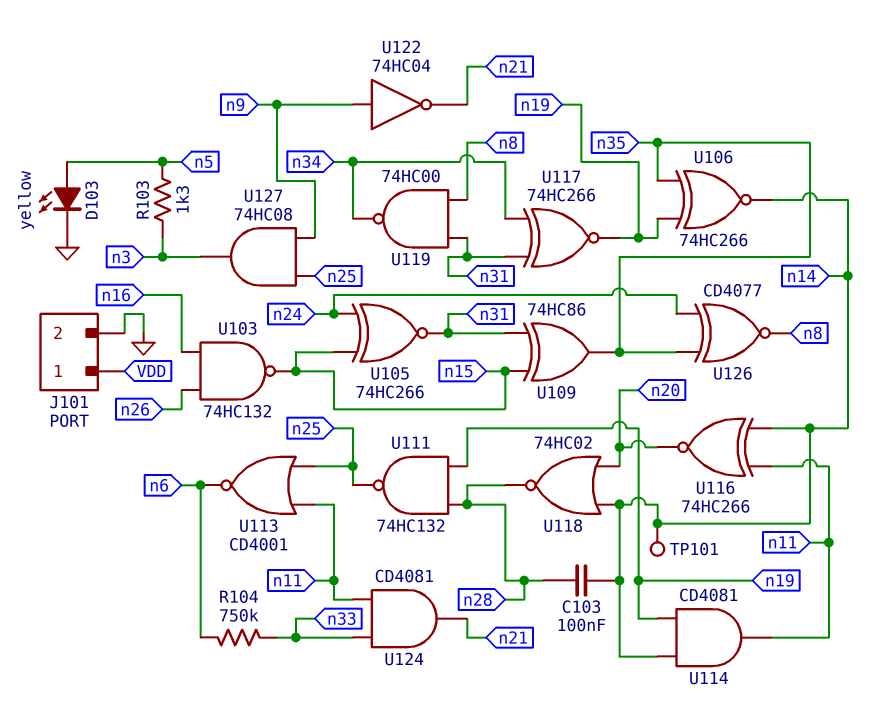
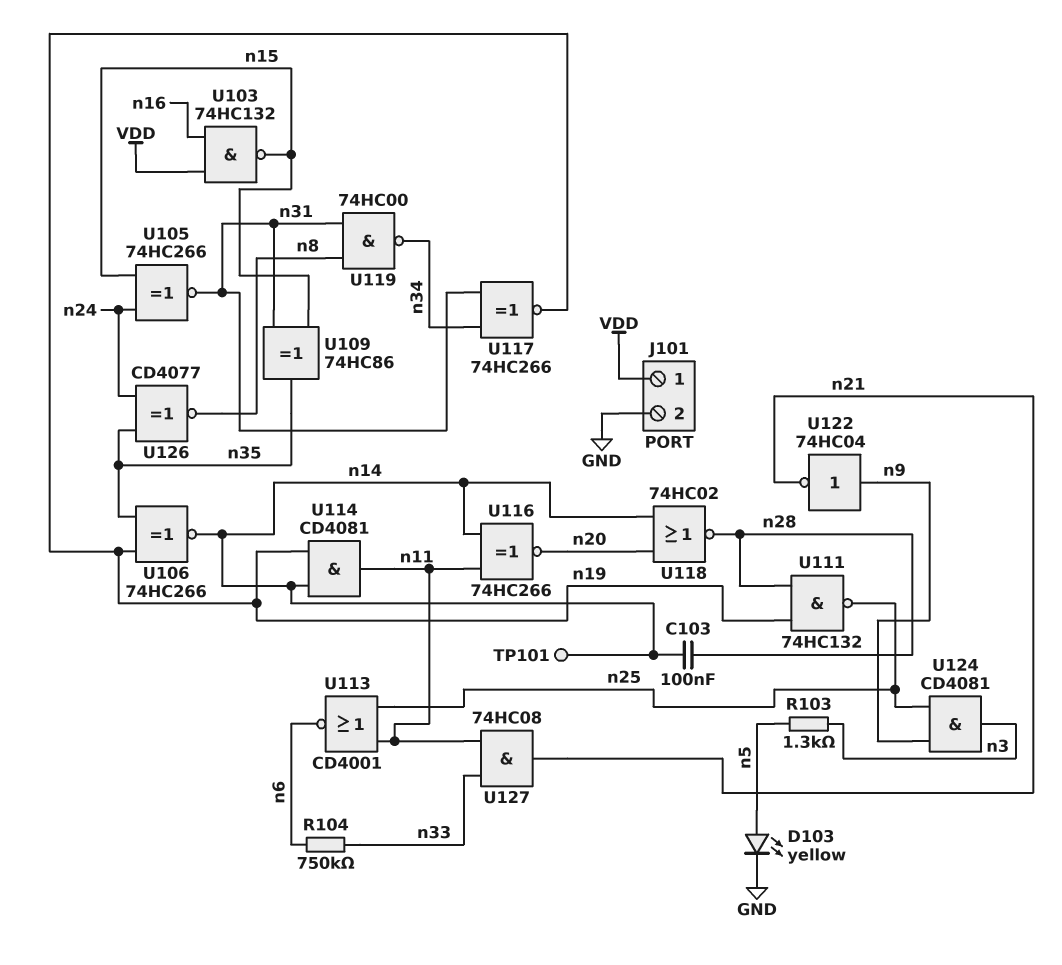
U103: NAND 74HC132 (in n16, in n26, out n15) -> NAND 74HC132 (in VDD, in n16, out n15)
U124: AND CD4081 (in n11, in n33, out n21) -> AND CD4081 (in n9, in n25, out n3)
U127: AND 74HC08 (in n9, in n25, out n3) -> AND 74HC08 (in n11, in n33, out n21)

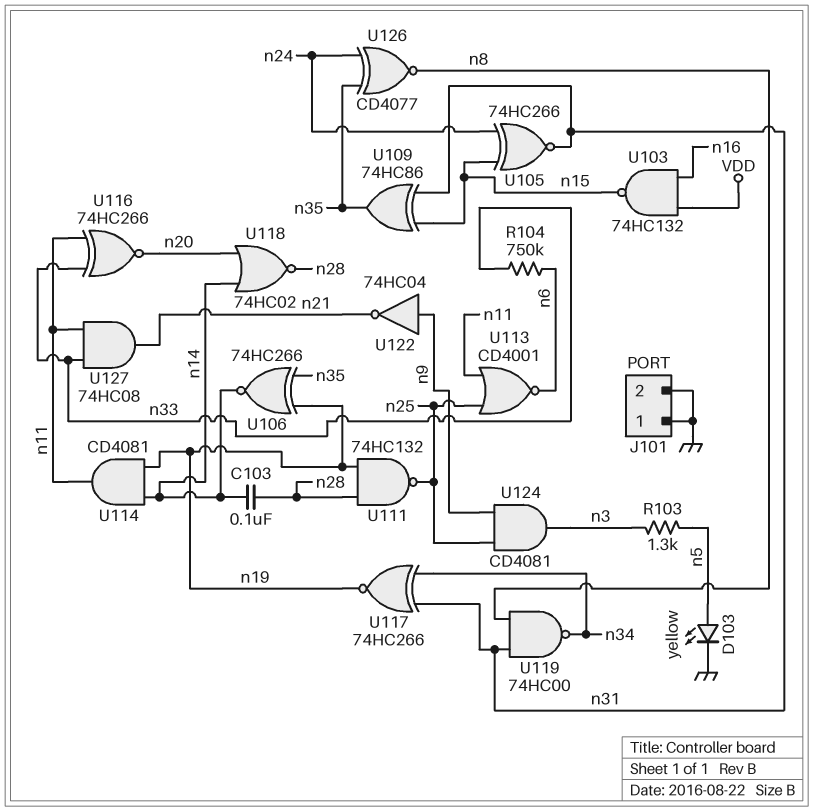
J101 pin 1: VDD -> GND
TP101: test point (n14) -> none
U116: XNOR 74HC266 (in n11, in n14, out n20) -> XNOR 74HC266 (in n11, in n33, out n20)

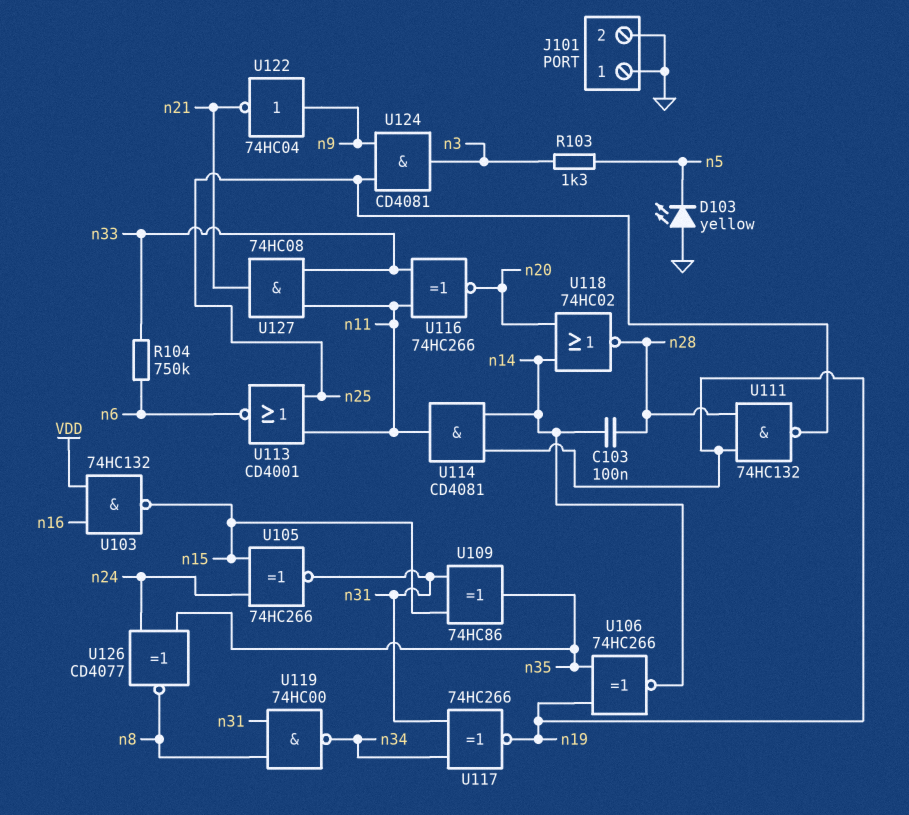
D103: LED yellow (A n5, K GND) -> LED yellow (A GND, K n5)

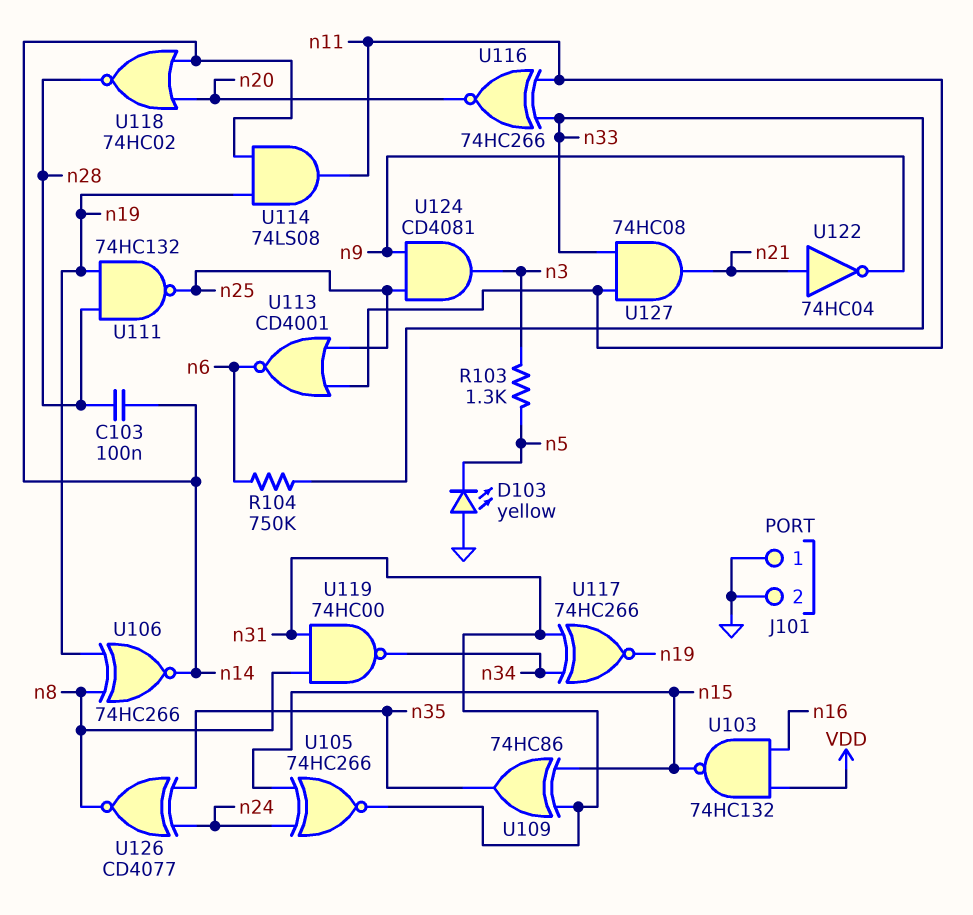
U106: XNOR 74HC266 (in n19, in n35, out n14) -> XNOR 74HC266 (in n8, in n19, out n14)
U114: AND CD4081 (in n14, in n19, out n11) -> AND 74LS08 (in n14, in n19, out n11)
U122: NOT 74HC04 (in n9, out n21) -> NOT 74HC04 (in n21, out n9)

